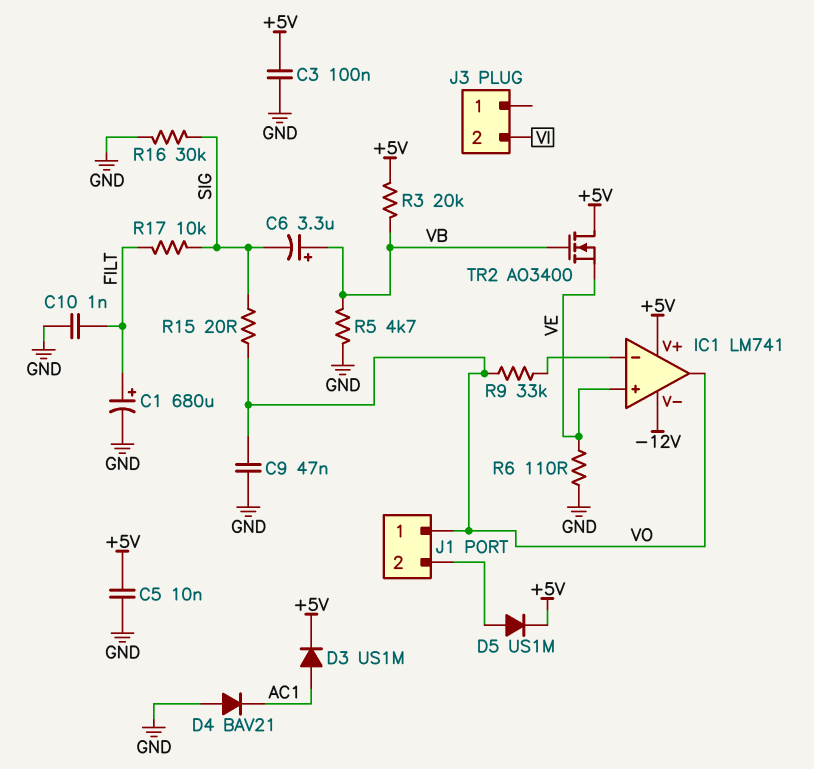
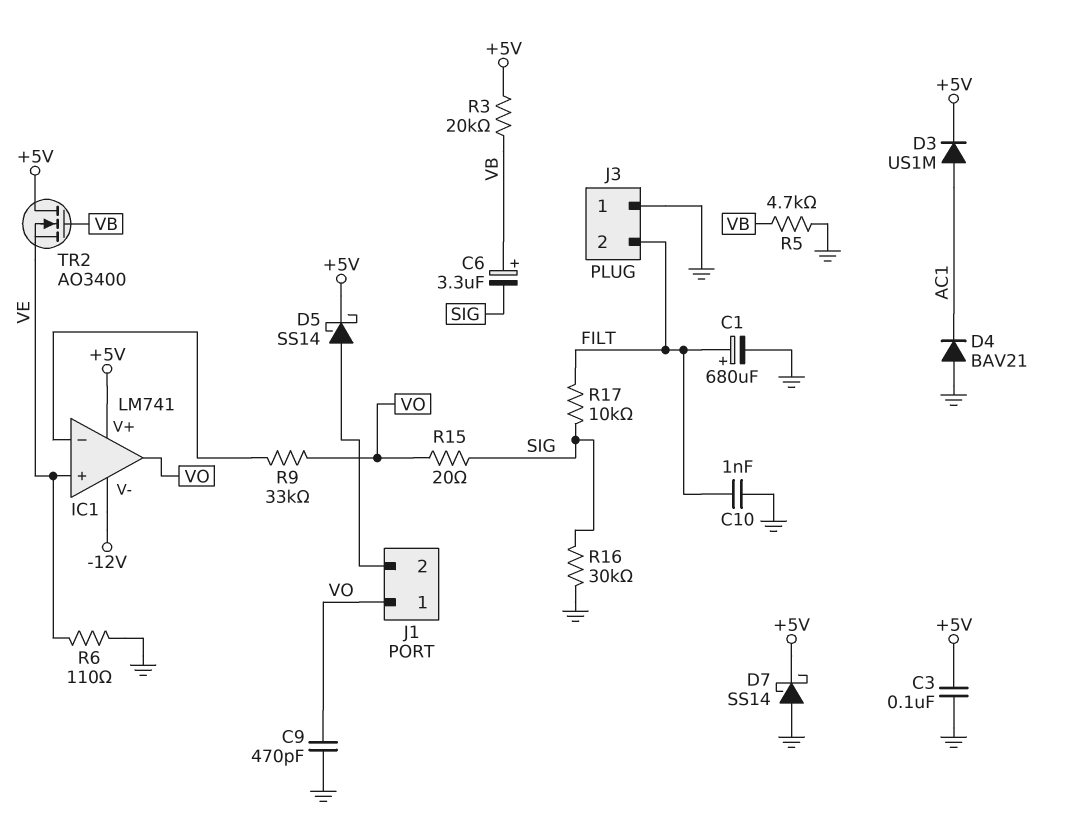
C5: 10nF (+5V, GND) -> none
C9: 47nF (GND, VO) -> 470pF (GND, VO)
D5: diode US1M (A J1/2, K +5V) -> schottky SS14 (A J1/2, K +5V)
D7: none -> schottky SS14 (A GND, K +5V)
J3 pin 1: none -> GND
J3 pin 2: VI -> FILT

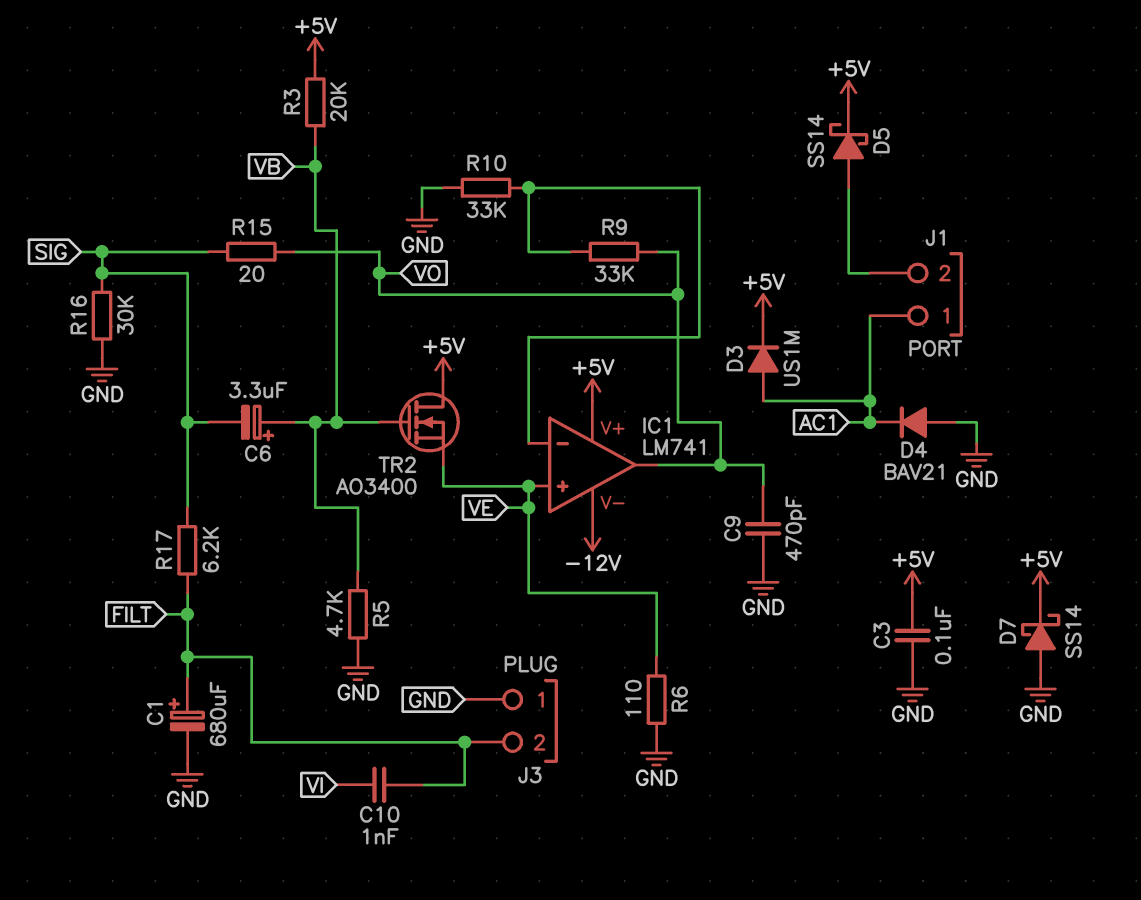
C10: 1nF (FILT, GND) -> 1nF (FILT, VI)
J1 pin 1: VO -> AC1
R10: none -> 33k (GND, IC1/in-)
R17: 10k (FILT, SIG) -> 6.2k (FILT, SIG)

